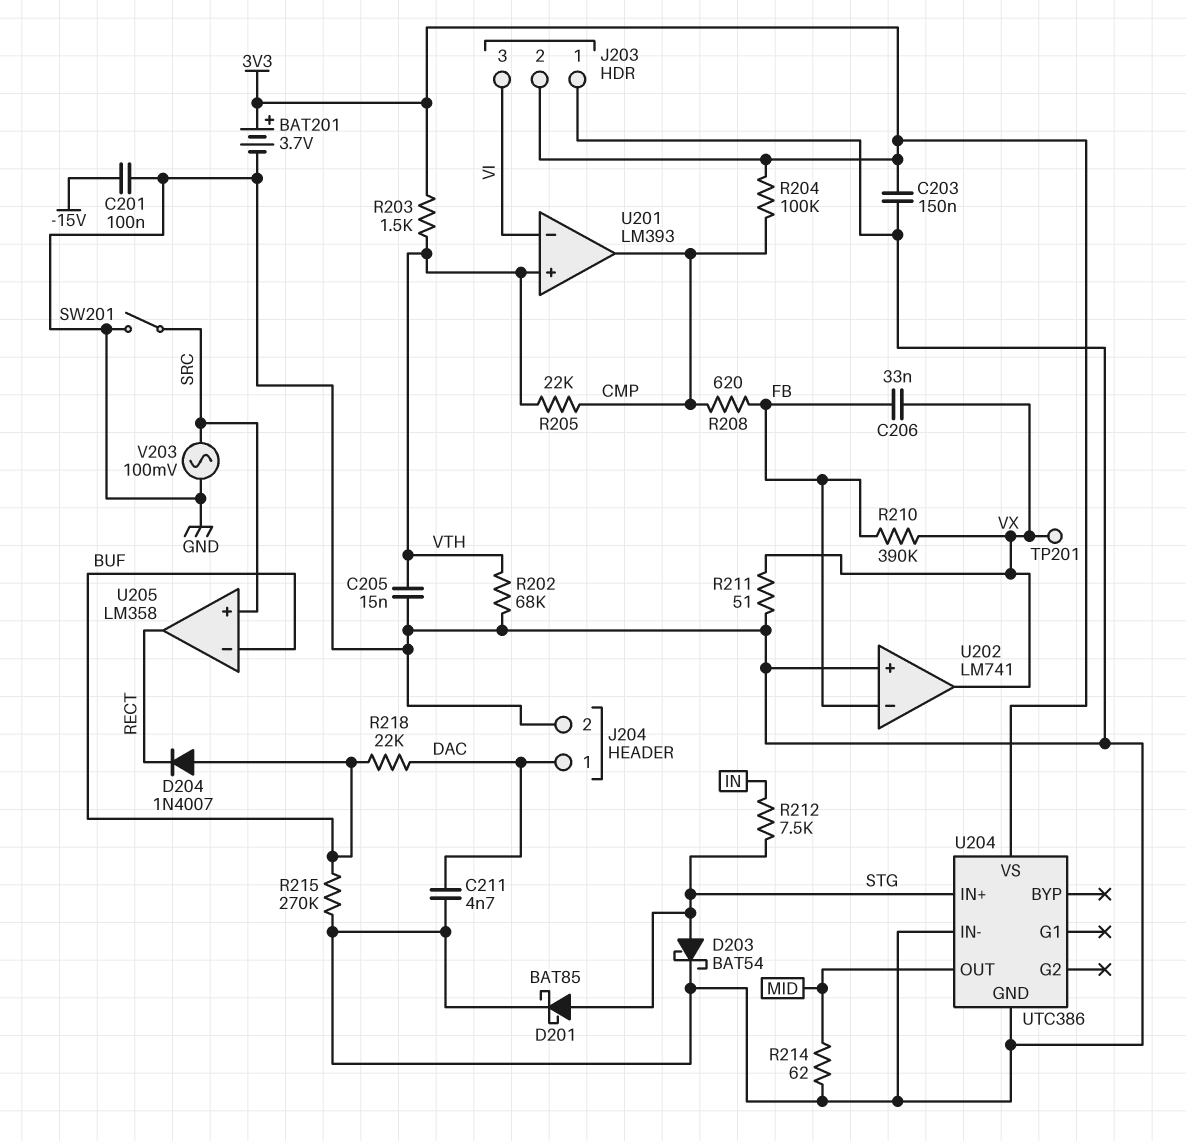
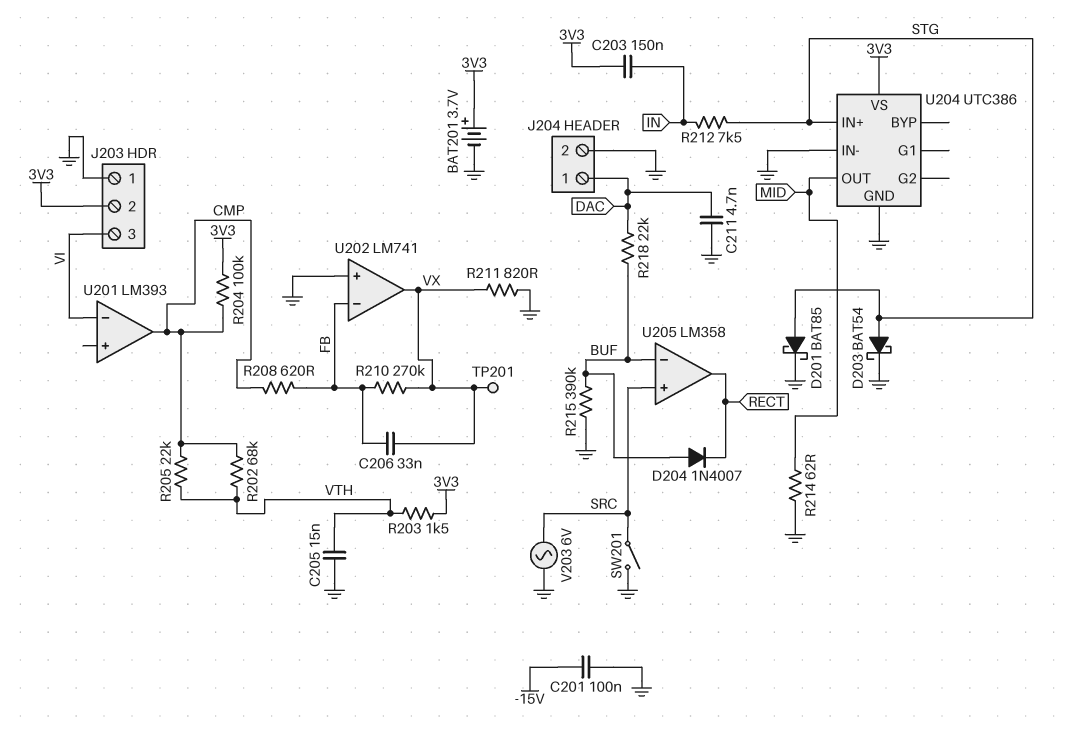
C203: 150nF (3V3, GND) -> 150nF (3V3, IN)
R202: 68k (GND, VTH) -> 68k (CMP, VTH)
R210: 390k (FB, VX) -> 270k (FB, VX)
R211: 51 (GND, VX) -> 820 (GND, VX)
R215: 270k (BUF, GND) -> 390k (BUF, GND)
U201 pin in+: VTH -> none
V203: AC 100mV (GND, SRC) -> AC 6V (GND, SRC)

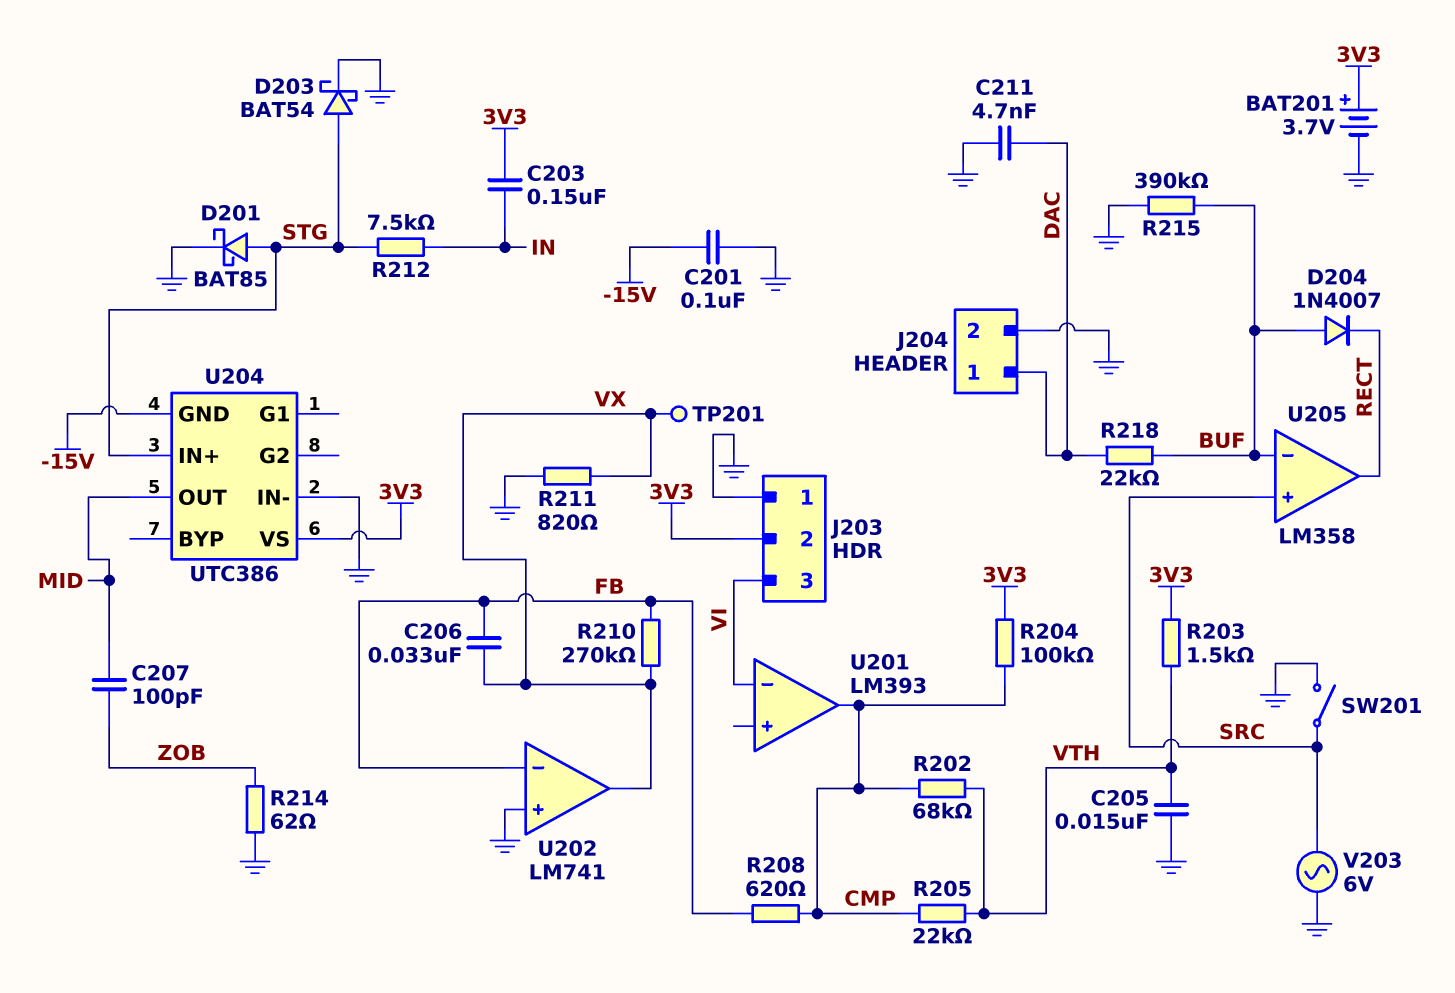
C207: none -> 100pF (MID, ZOB)
R214: 62 (GND, MID) -> 62 (GND, ZOB)
U204 pin GND: GND -> -15V

